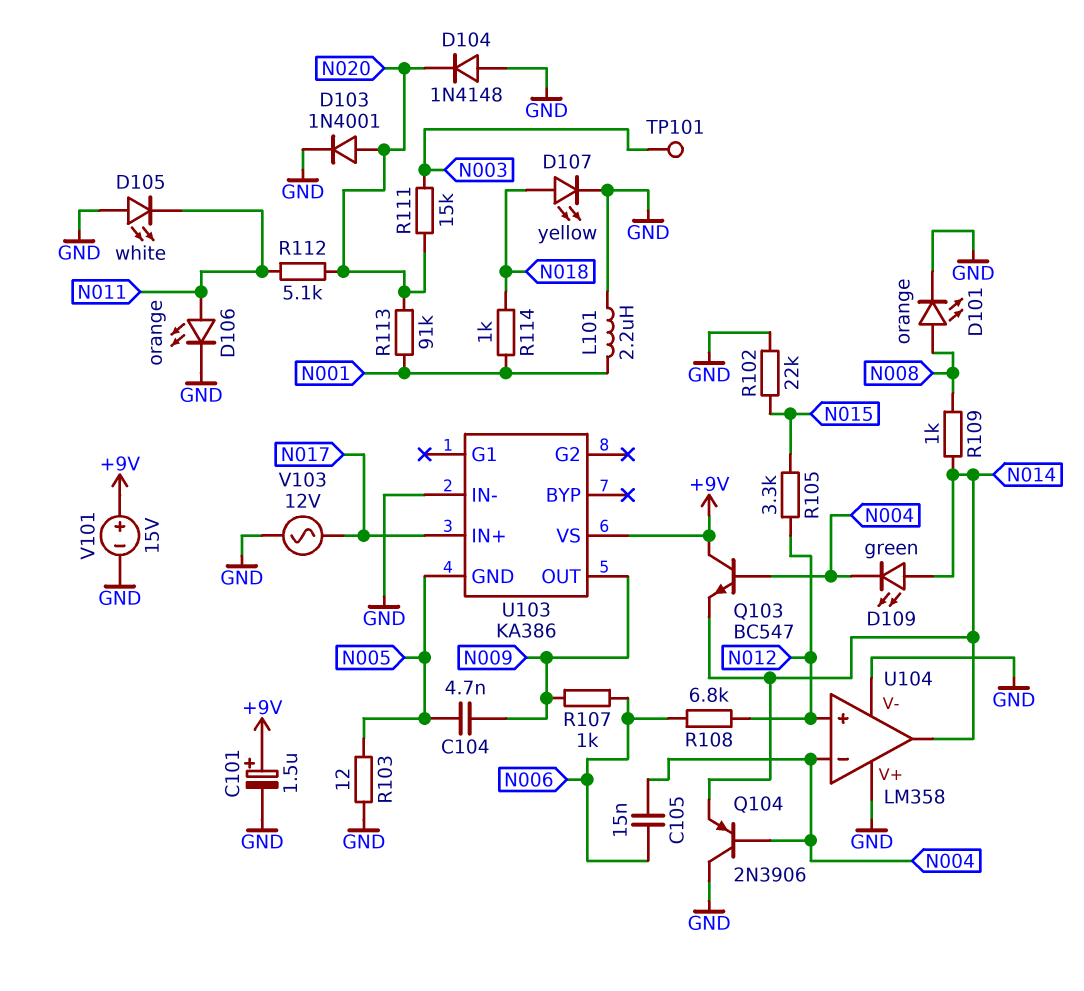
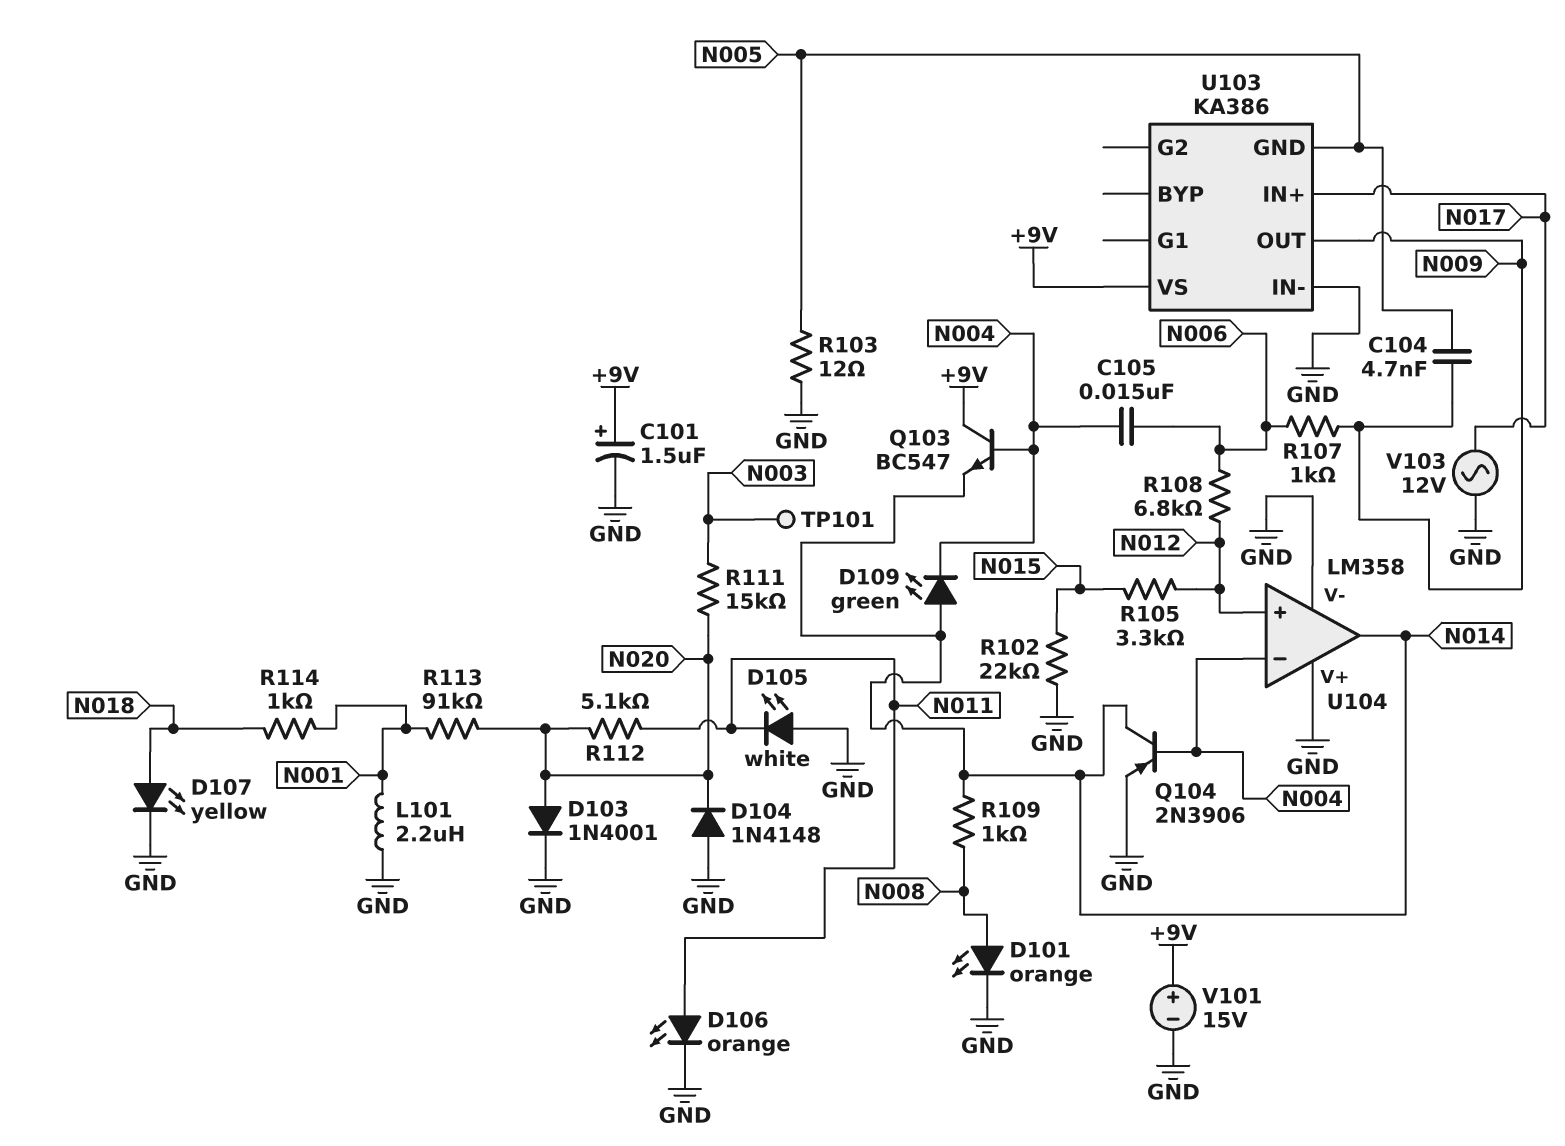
Q104: PNP 2N3906 (B N004, C GND, E N014) -> PNP 2N3906 (B N004, C N014, E GND)

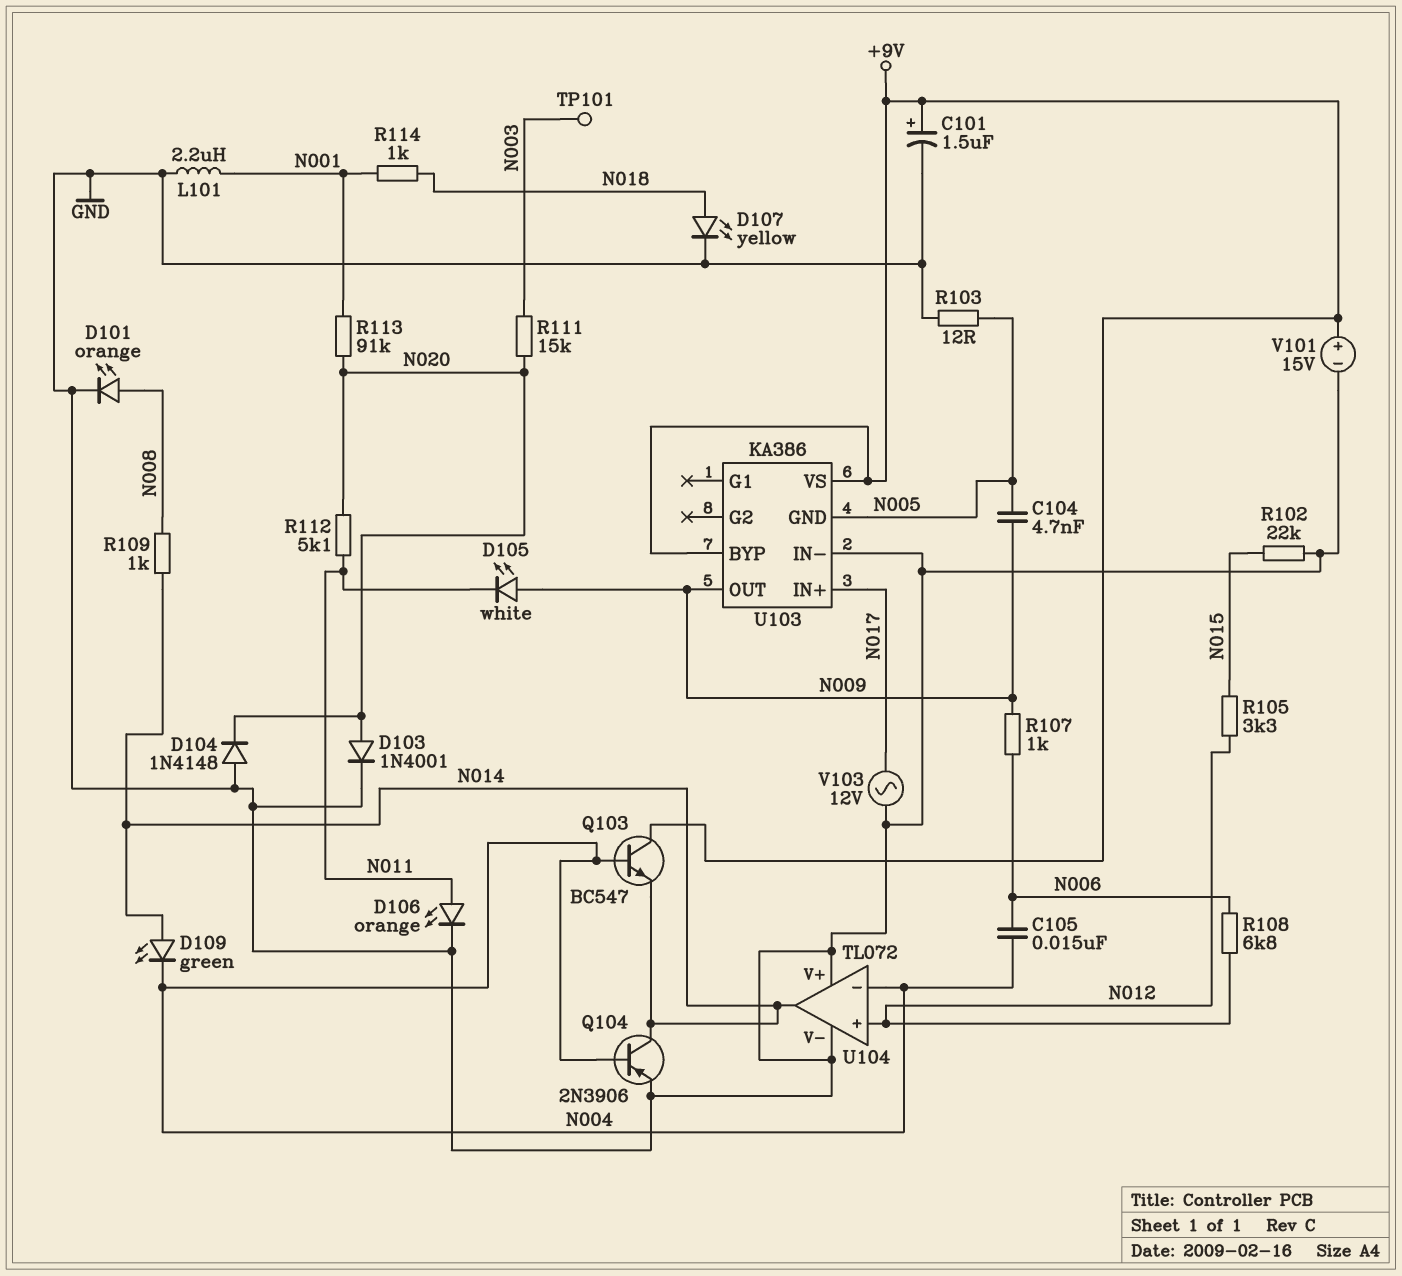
D105: LED white (A GND, K N011) -> LED white (A N009, K N011)
U103 pin BYP: none -> +9V
U104: LM358 -> TL072

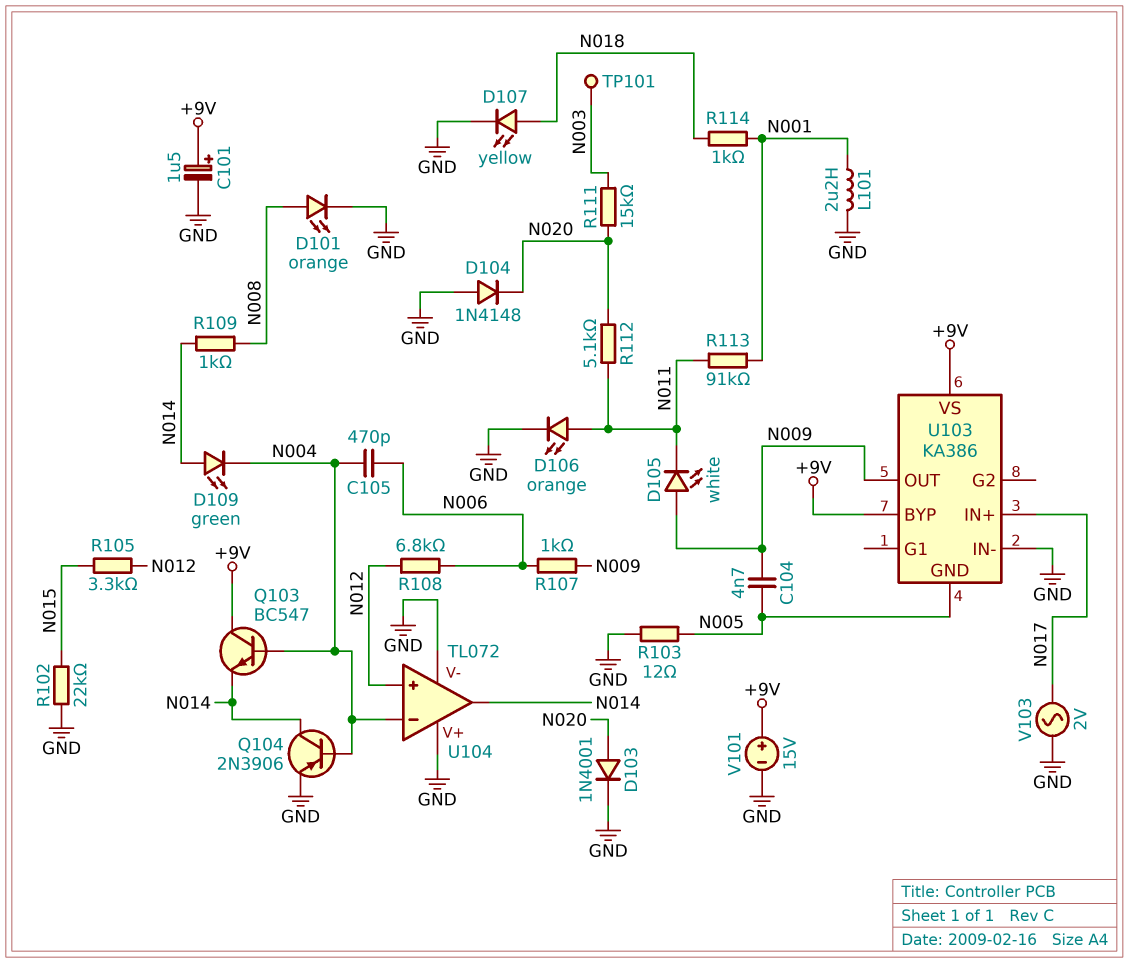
C105: 15nF (N004, N006) -> 470pF (N004, N006)
R113: 91k (N001, N020) -> 91k (N001, N011)
V103: AC 12V (GND, N017) -> AC 2V (GND, N017)

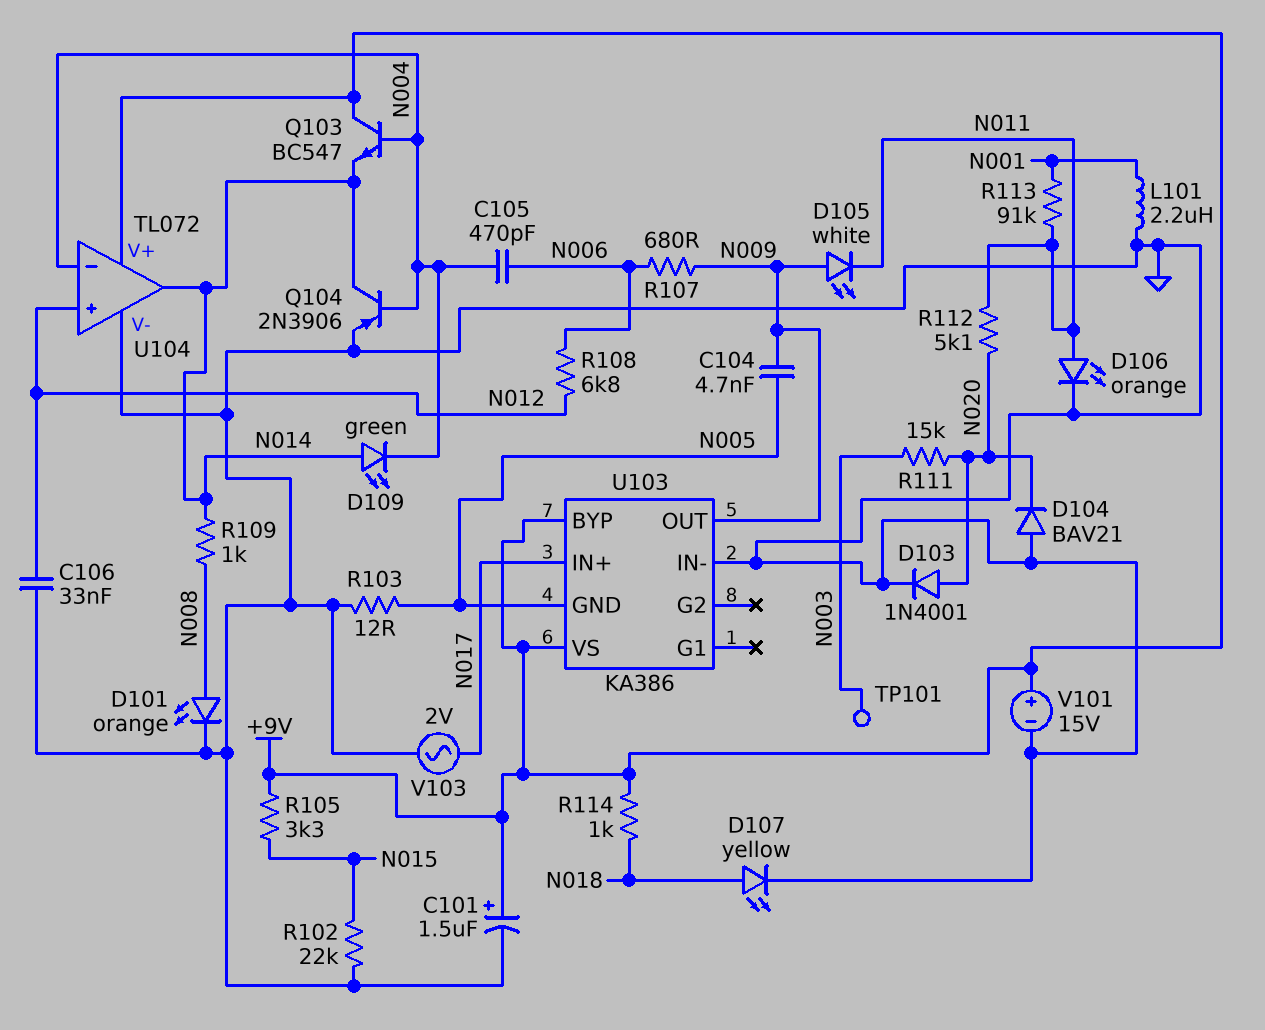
C106: none -> 33nF (GND, N012)
D104: diode 1N4148 (A GND, K N020) -> diode BAV21 (A GND, K N020)
R105: 3.3k (N012, N015) -> 3.3k (+9V, N015)
R107: 1k (N006, N009) -> 680 (N006, N009)
R114: 1k (N001, N018) -> 1k (+9V, N018)
U104 pin V+: GND -> +9V

